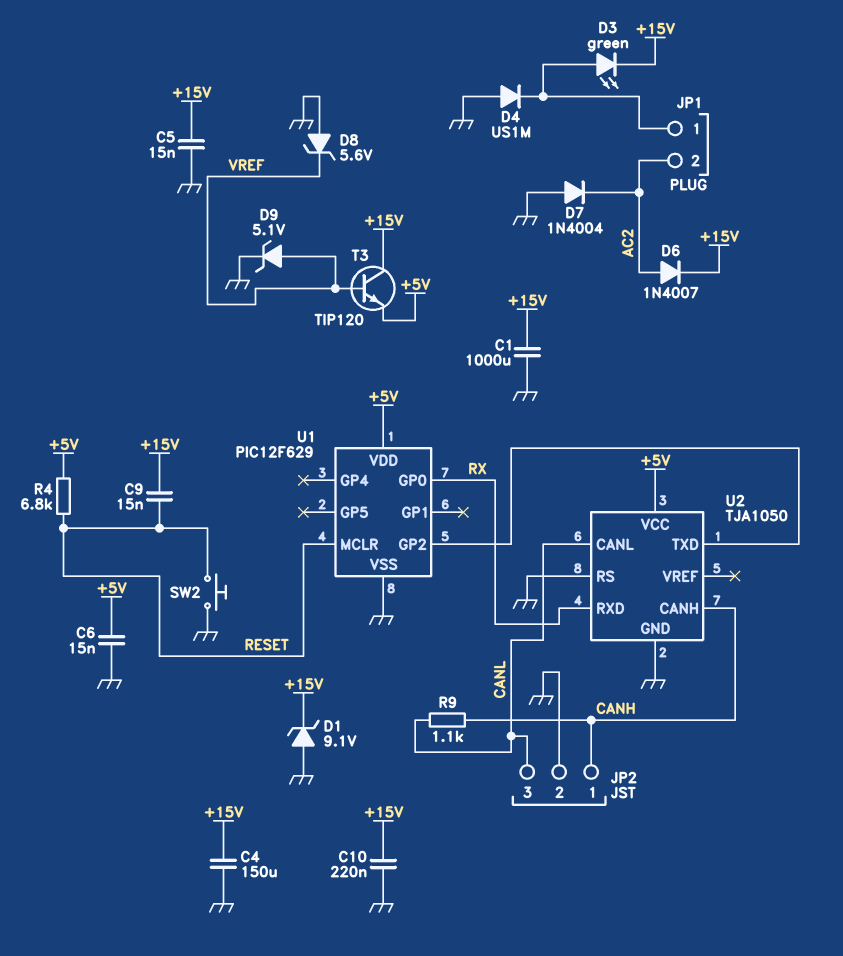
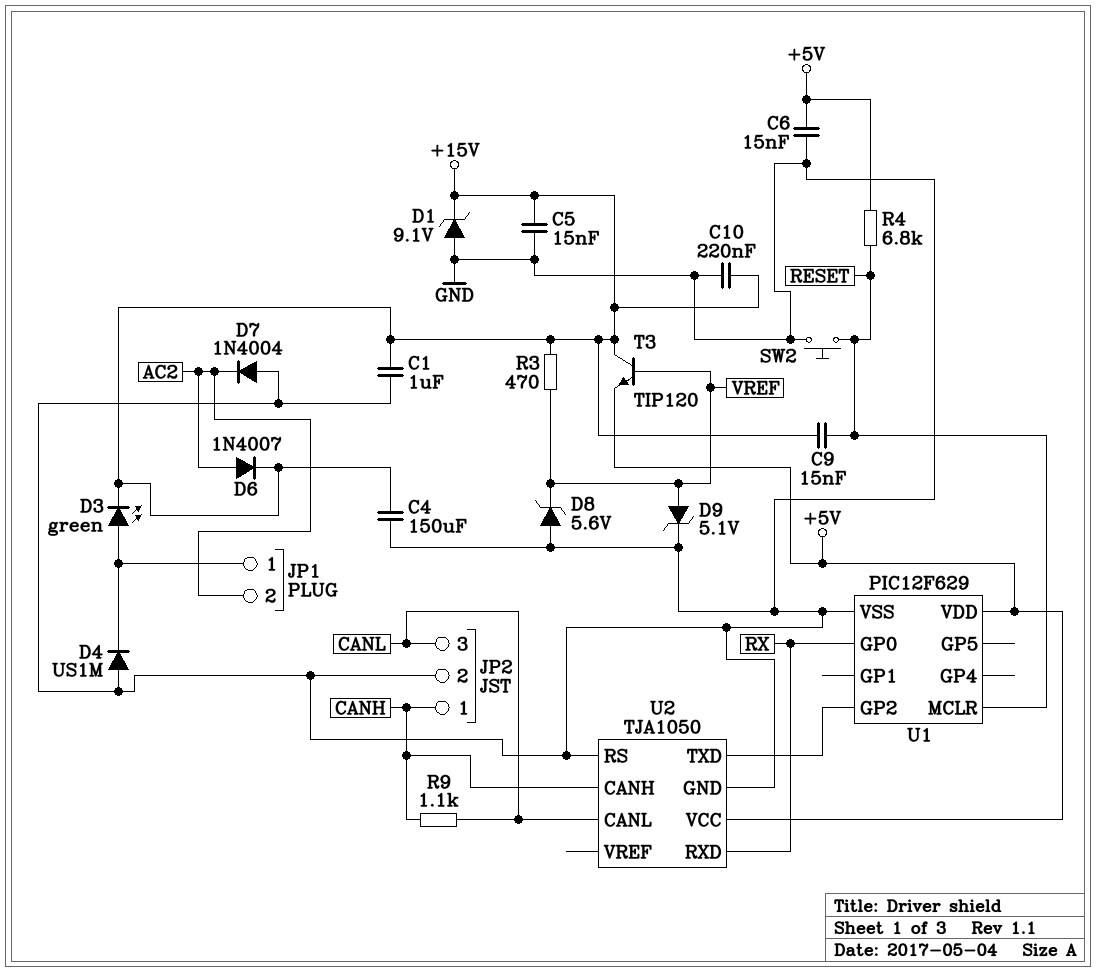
C1: 1000uF (+15V, GND) -> 1uF (+15V, GND)
R3: none -> 470 (+15V, VREF)

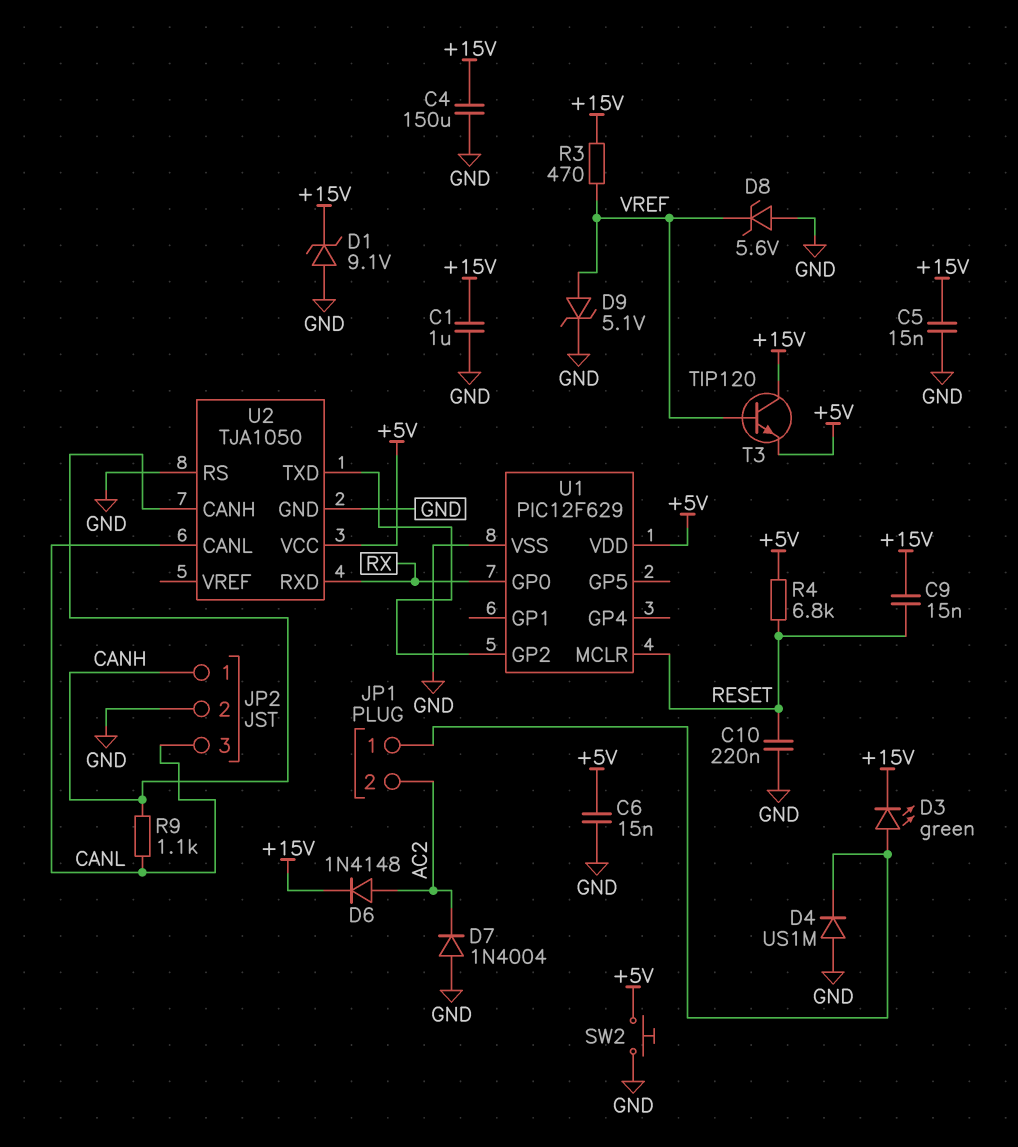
C10: 220nF (+15V, GND) -> 220nF (GND, RESET)
D6: diode 1N4007 (A AC2, K +15V) -> diode 1N4148 (A AC2, K +15V)
SW2: button (GND, RESET) -> button (+5V, GND)

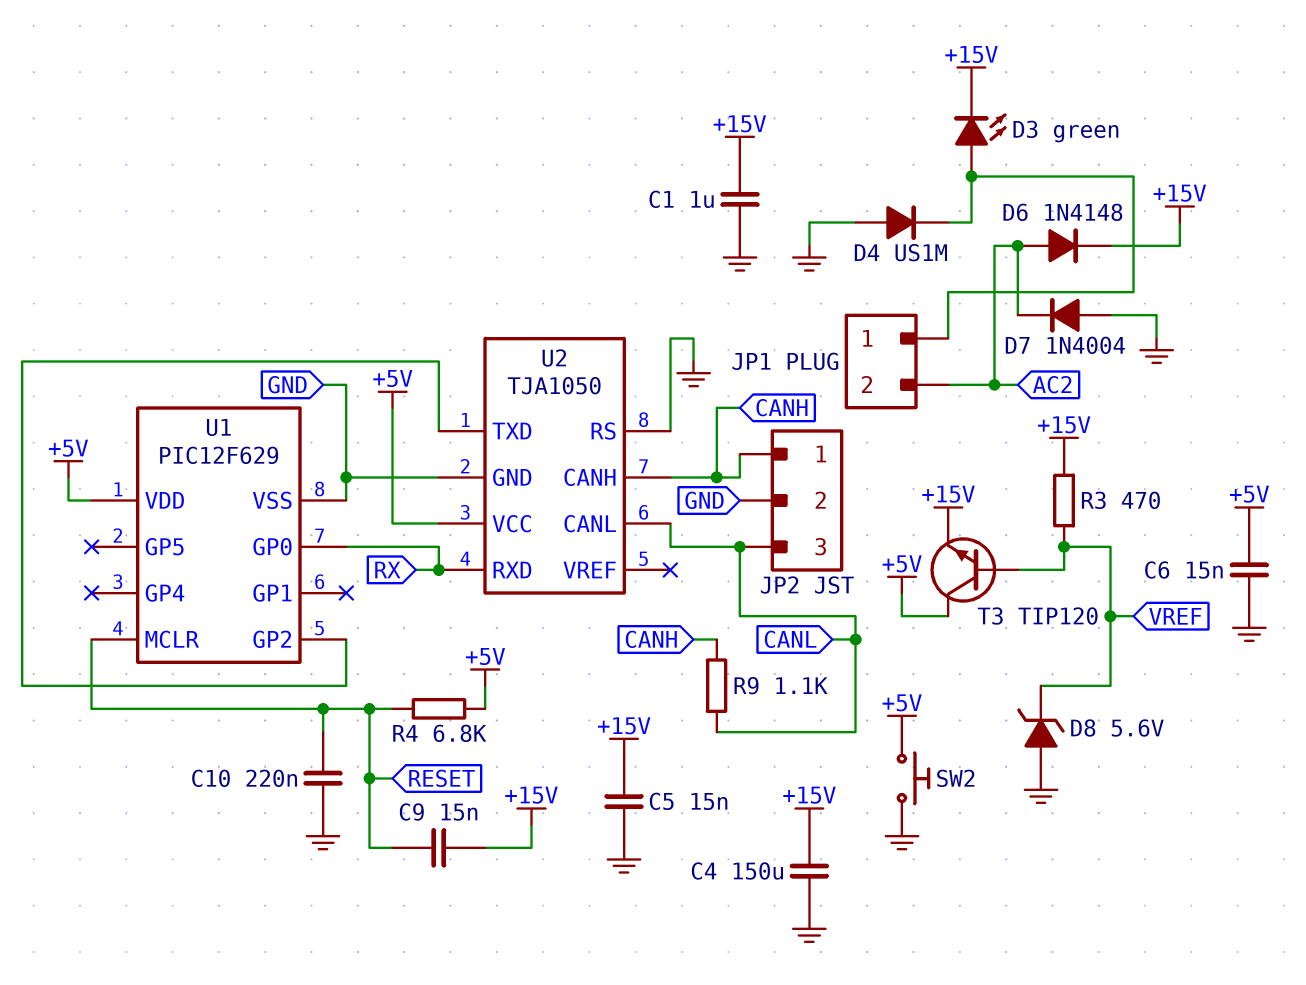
D1: zener 9.1V (A GND, K +15V) -> none
D9: zener 5.1V (A VREF, K GND) -> none
T3: NPN TIP120 (B VREF, C +15V, E +5V) -> NPN TIP120 (B VREF, C +5V, E +15V)

